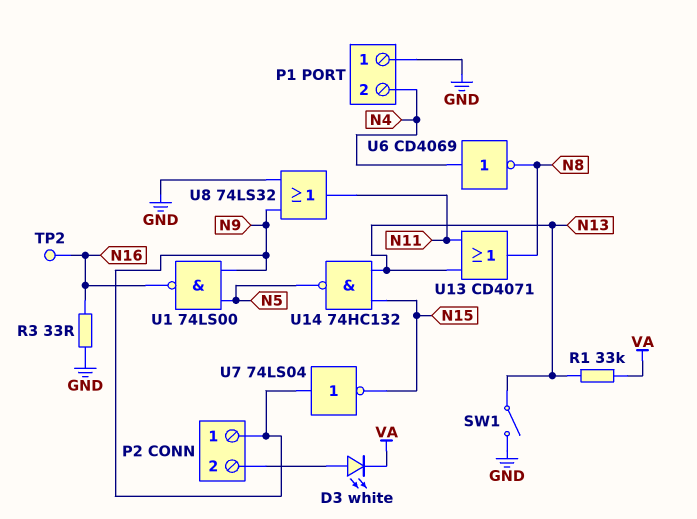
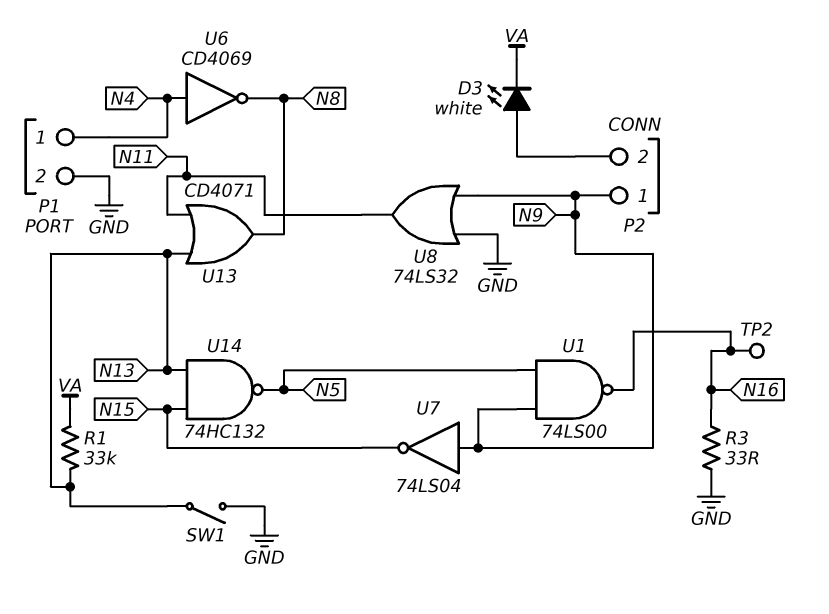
P1 pin 1: GND -> N4
P1 pin 2: N4 -> GND

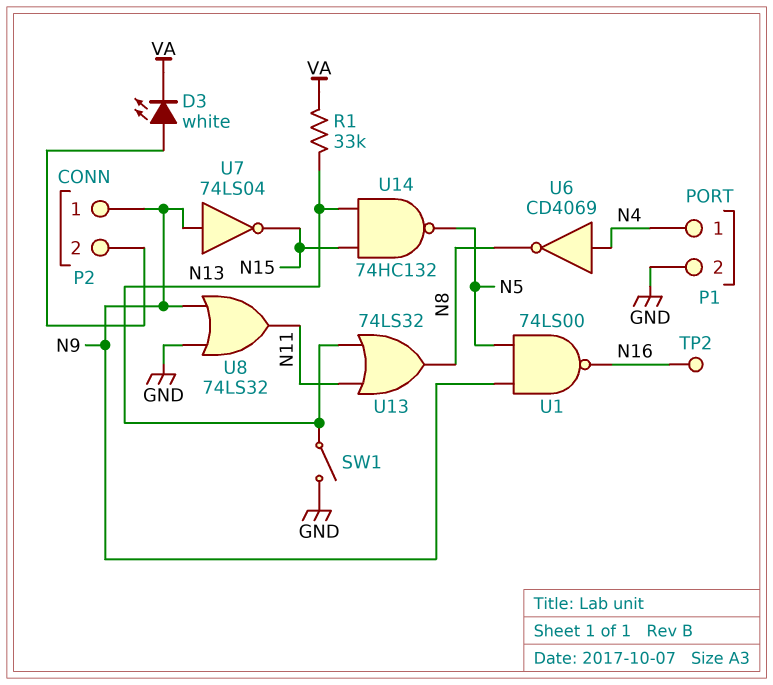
R3: 33 (GND, N16) -> none
U13: OR CD4071 (in N11, in N13, out N8) -> OR 74LS32 (in N11, in N13, out N8)

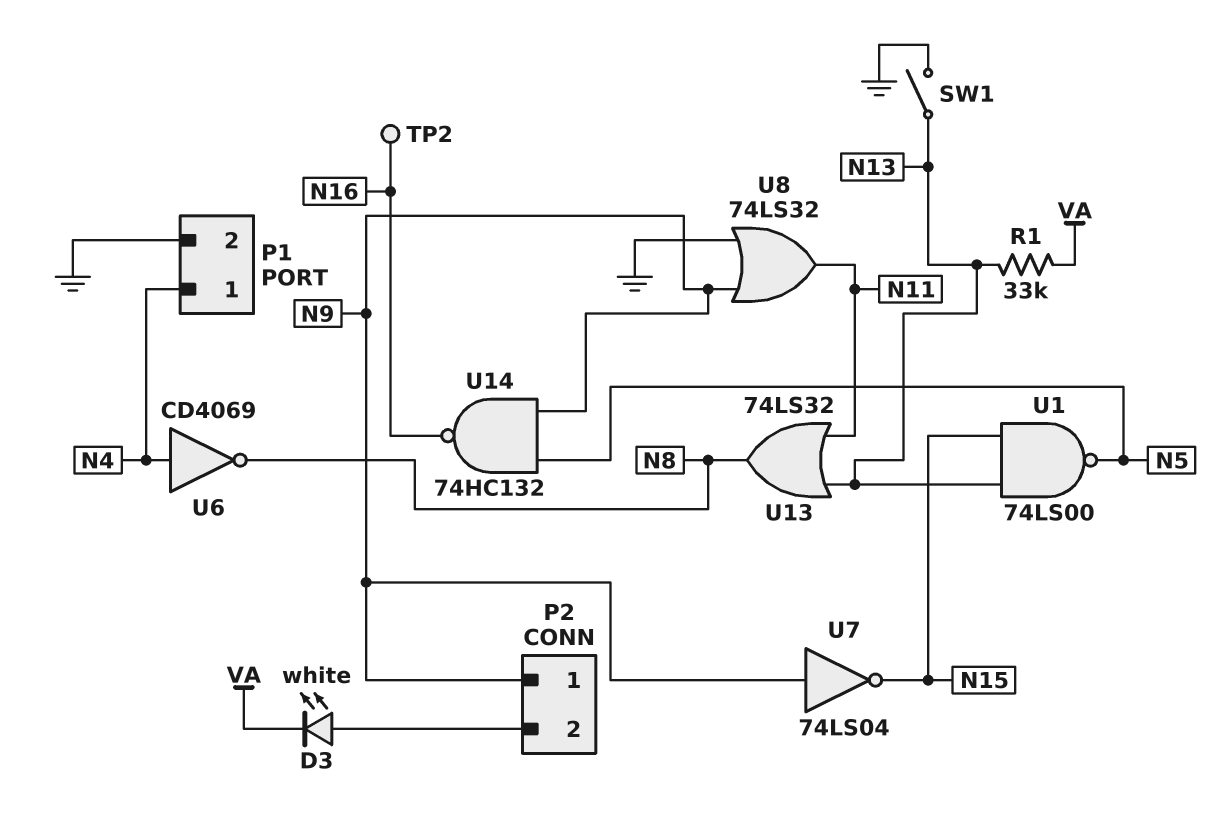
U1: NAND 74LS00 (in N5, in N9, out N16) -> NAND 74LS00 (in N13, in N15, out N5)
U14: NAND 74HC132 (in N13, in N15, out N5) -> NAND 74HC132 (in N5, in N9, out N16)

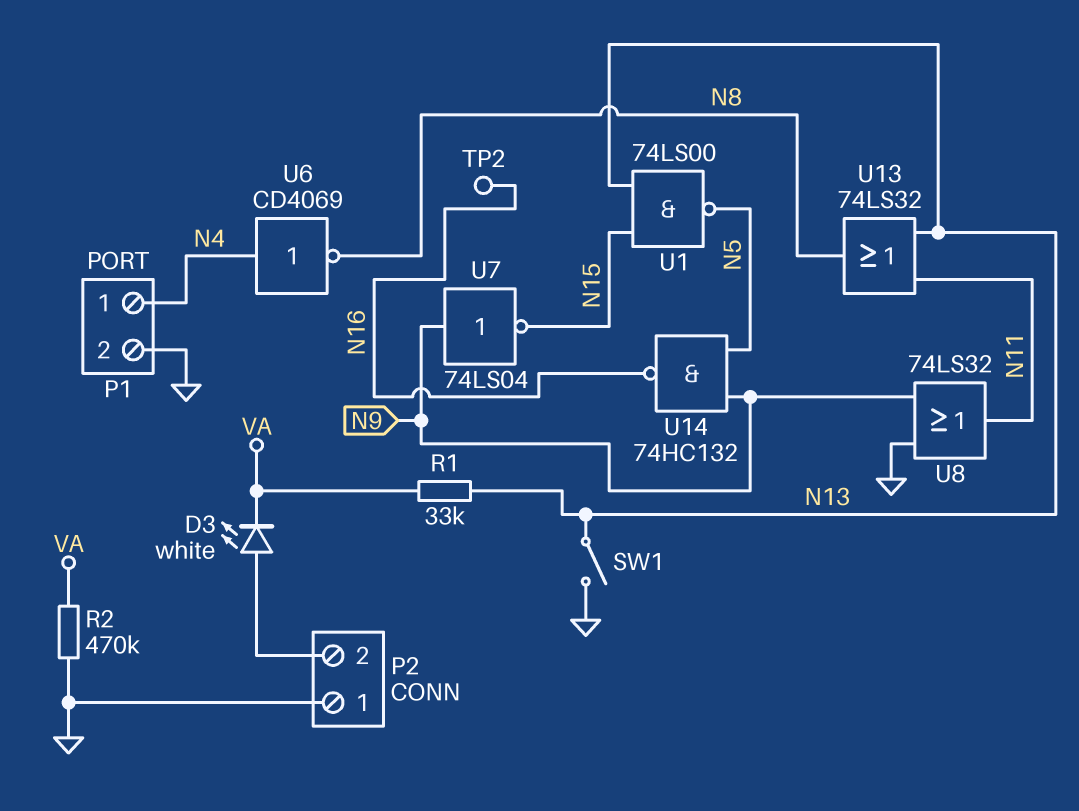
P2 pin 1: N9 -> GND
R2: none -> 470k (GND, VA)

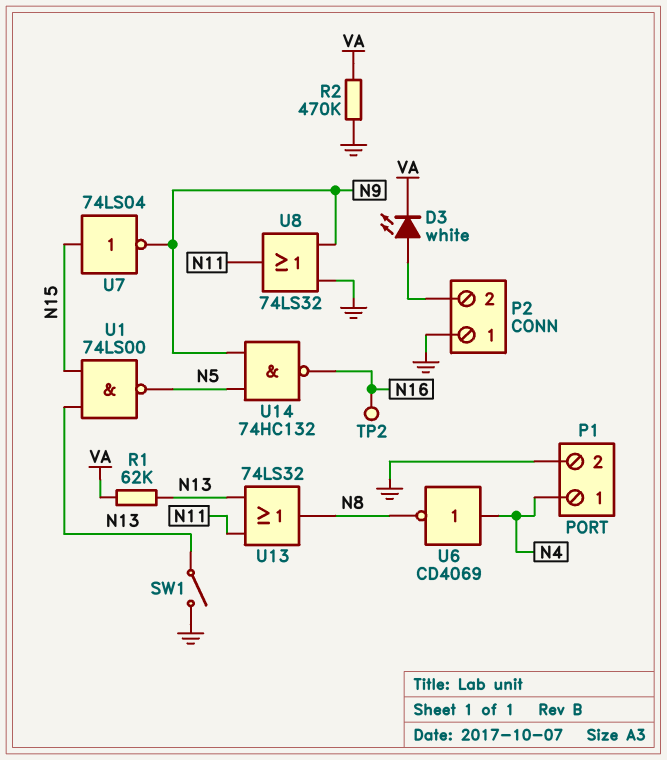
R1: 33k (N13, VA) -> 62k (N13, VA)
U7: NOT 74LS04 (in N9, out N15) -> NOT 74LS04 (in N15, out N9)

